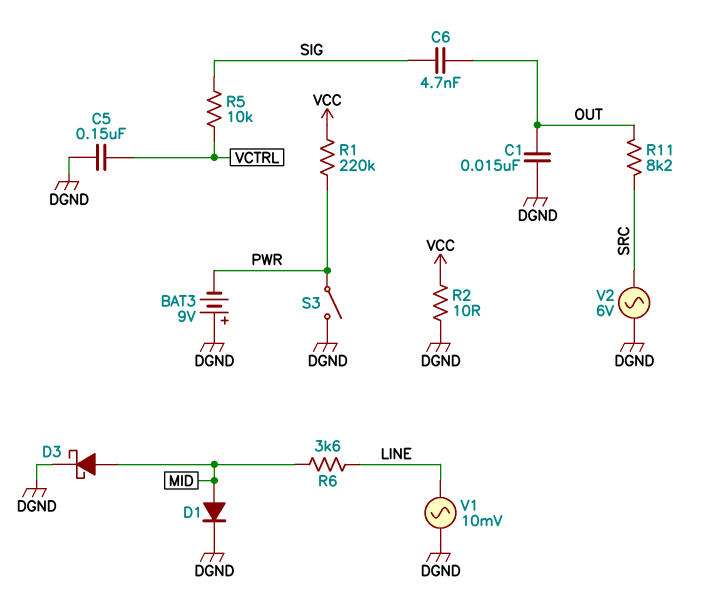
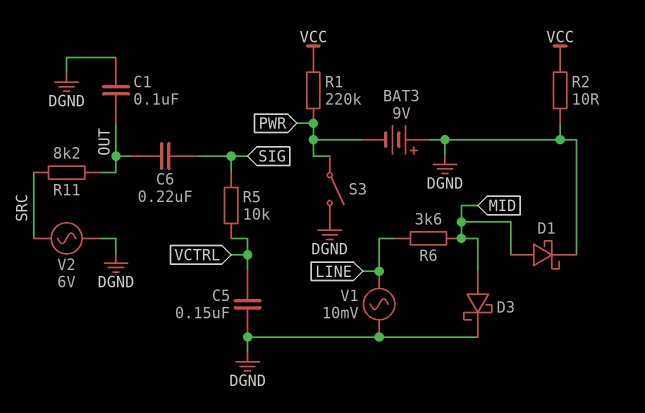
C1: 15nF (DGND, OUT) -> 100nF (DGND, OUT)
C6: 4.7nF (OUT, SIG) -> 220nF (OUT, SIG)
D1: diode (A MID, K DGND) -> schottky (A MID, K DGND)

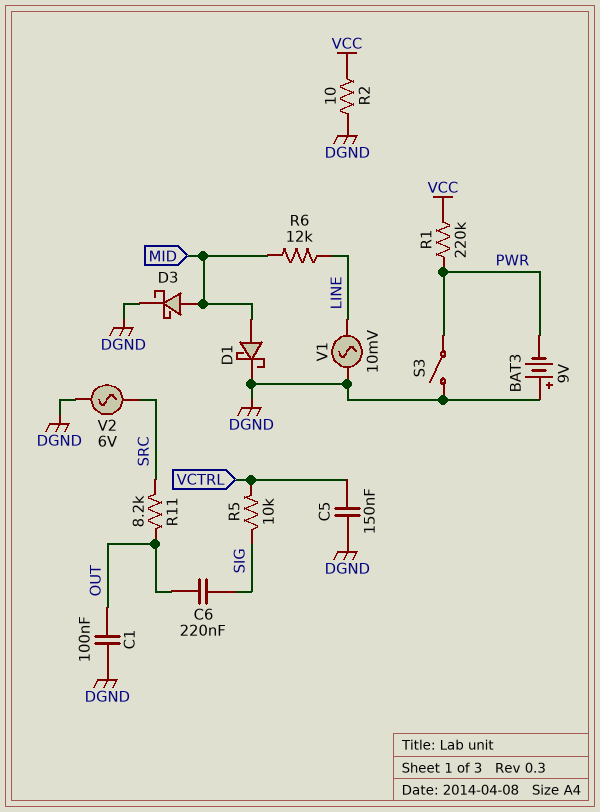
R6: 3.6k (LINE, MID) -> 12k (LINE, MID)

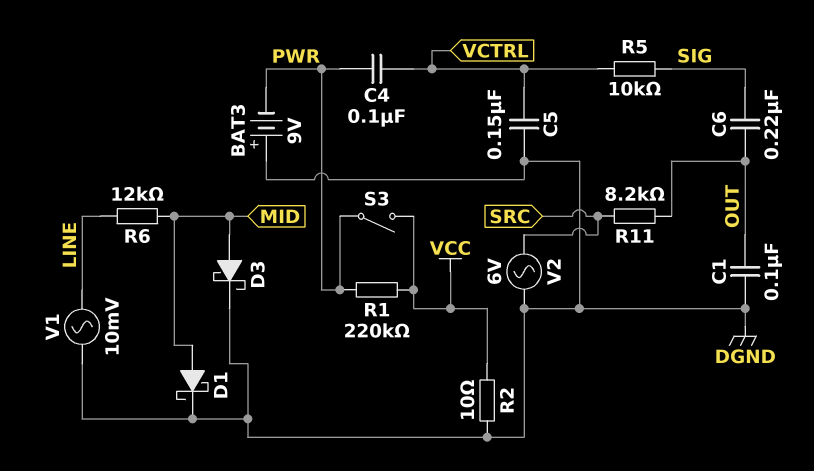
C4: none -> 100nF (PWR, VCTRL)
S3: switch (DGND, PWR) -> switch (PWR, VCC)

